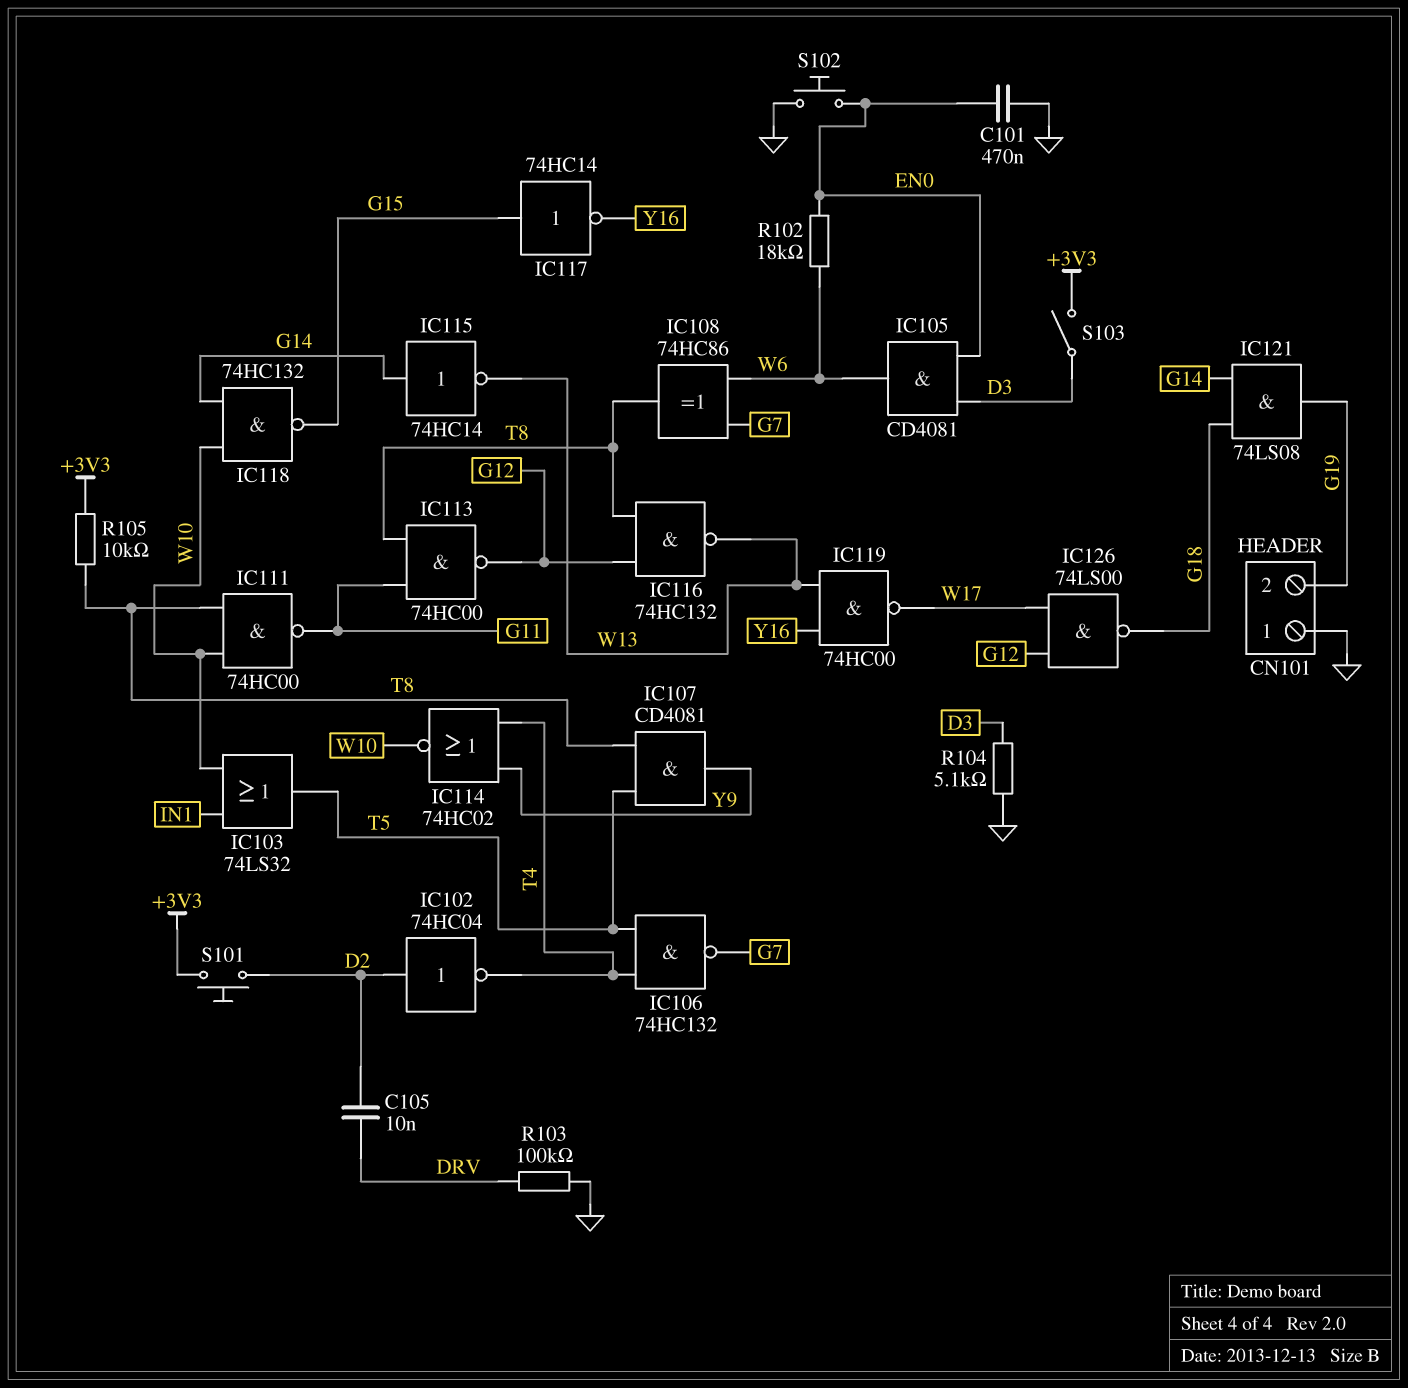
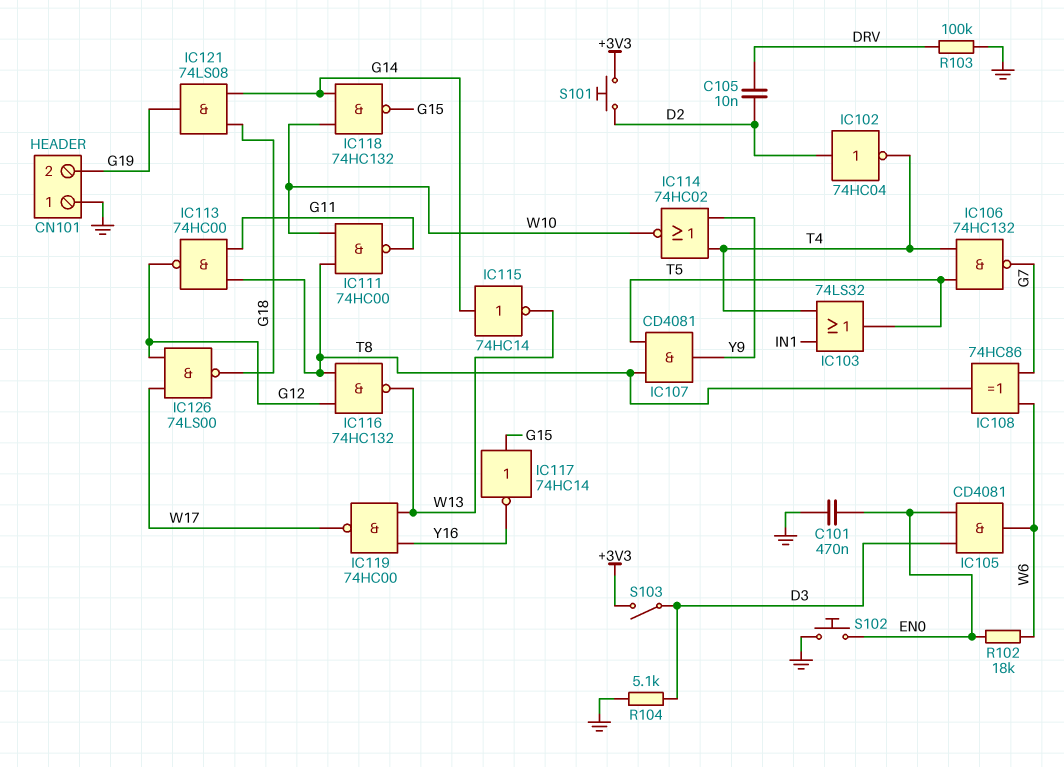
IC103: OR 74LS32 (in IN1, in W10, out T5) -> OR 74LS32 (in IN1, in T4, out T5)
R105: 10k (+3V3, T8) -> none

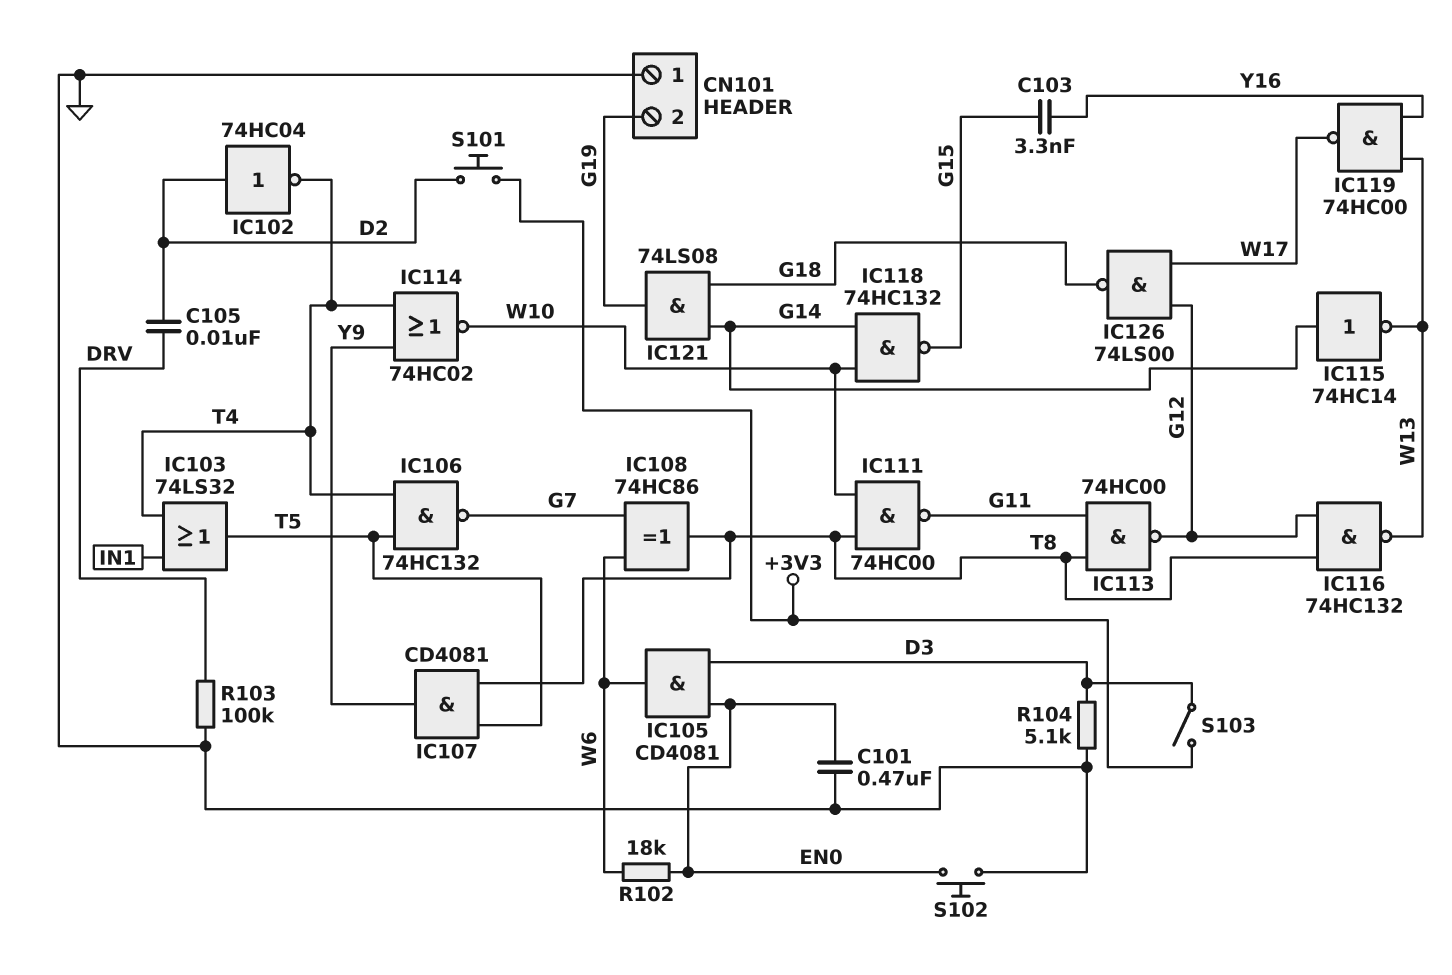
C103: none -> 3.3nF (G15, Y16)
IC117: NOT 74HC14 (in G15, out Y16) -> none

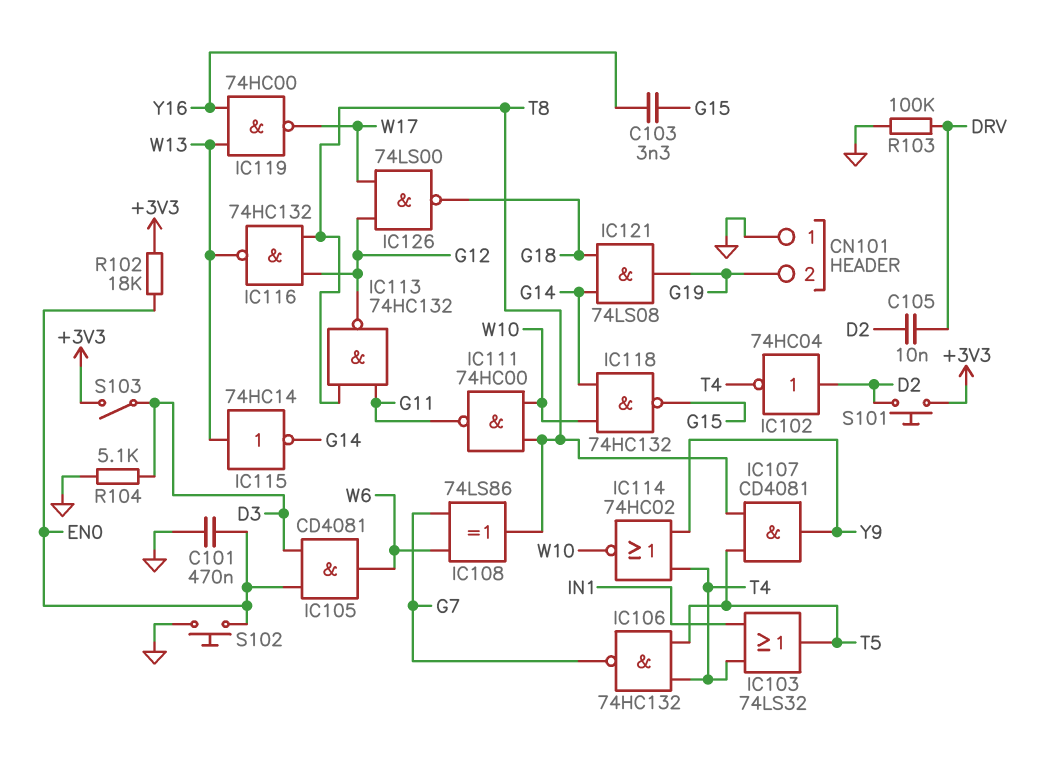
IC108: XOR 74HC86 (in G7, in W6, out T8) -> XOR 74LS86 (in G7, in W6, out T8)
IC113: NAND 74HC00 (in G11, in T8, out G12) -> NAND 74HC132 (in G11, in T8, out G12)
IC115: NOT 74HC14 (in G14, out W13) -> NOT 74HC14 (in W13, out G14)
R102: 18k (EN0, W6) -> 18k (+3V3, EN0)

